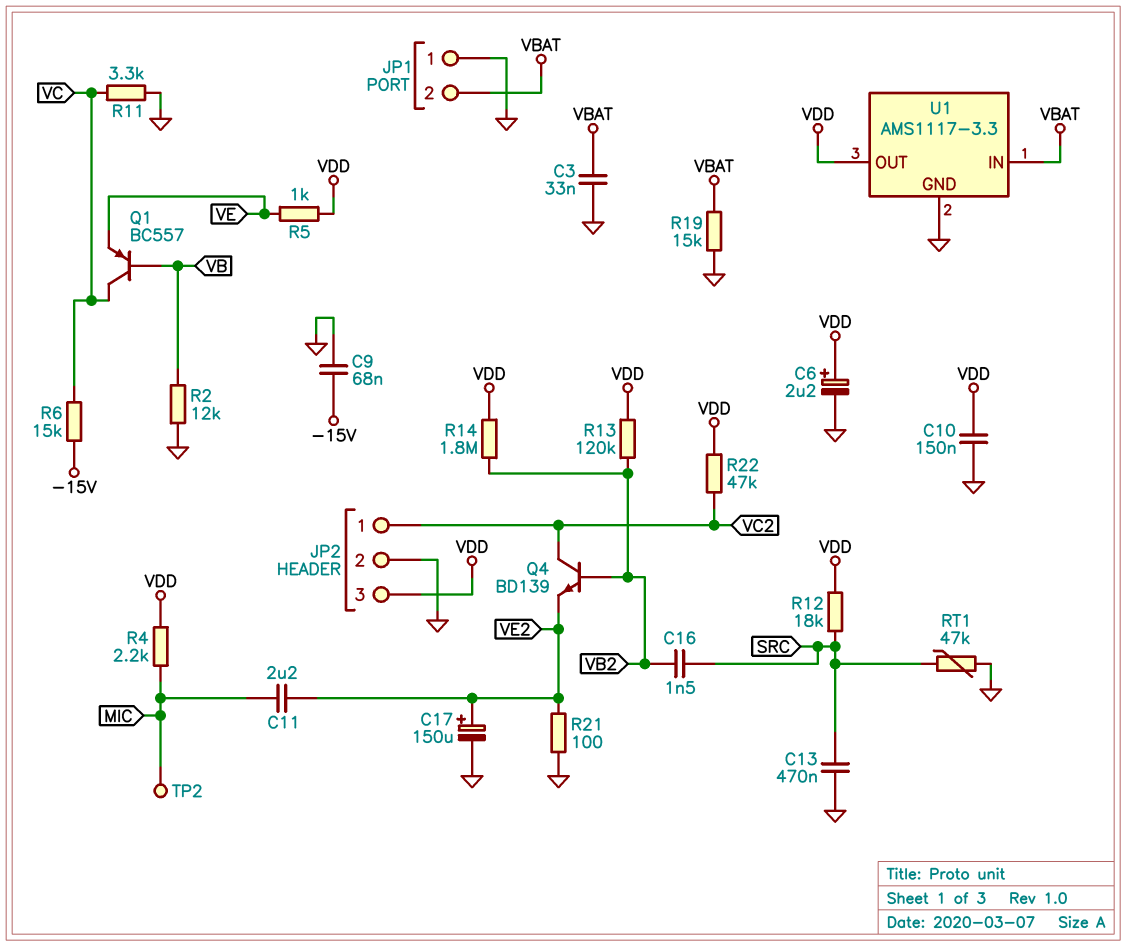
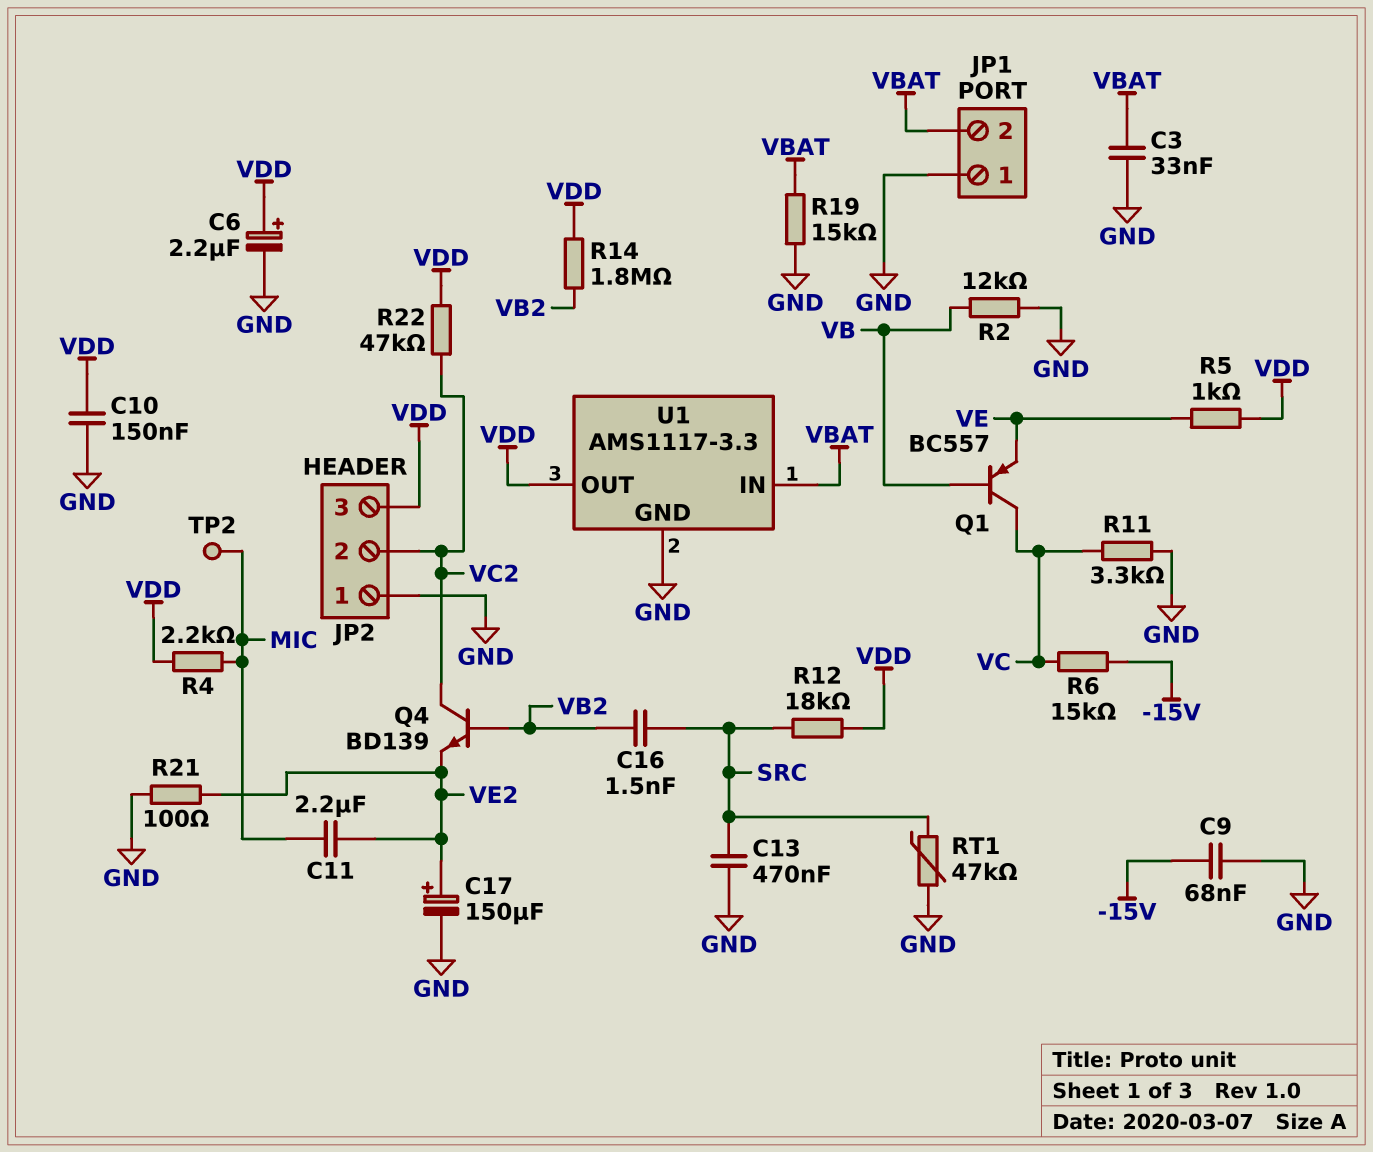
JP2 pin 1: VC2 -> GND
JP2 pin 2: GND -> VC2
R13: 120k (VB2, VDD) -> none

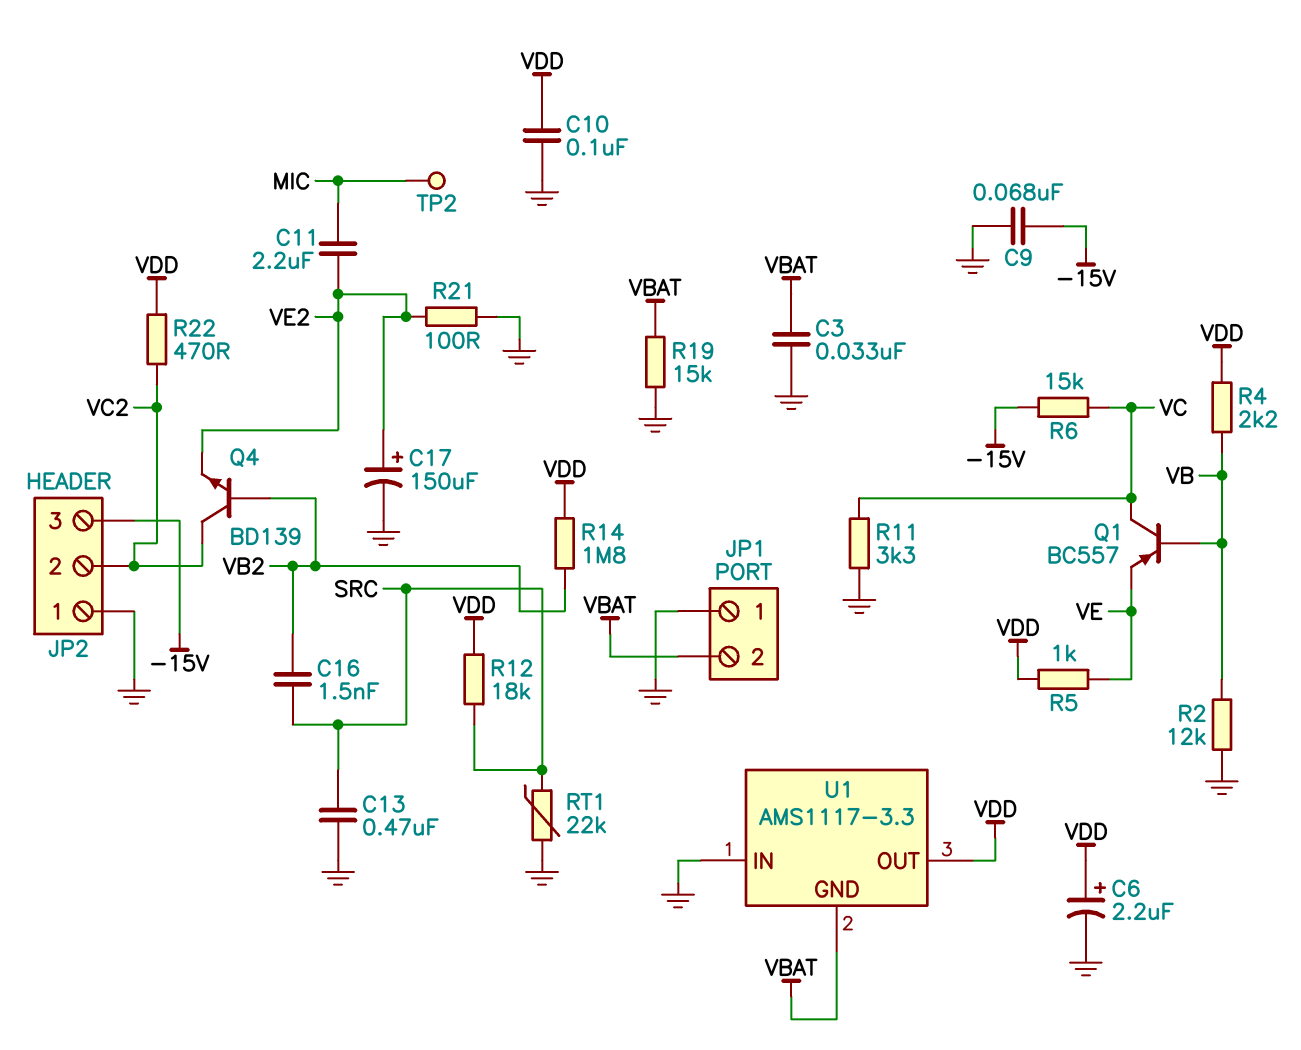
C10: 150nF (GND, VDD) -> 100nF (GND, VDD)
JP2 pin 3: VDD -> -15V
R4: 2.2k (MIC, VDD) -> 2.2k (VB, VDD)
R22: 47k (VC2, VDD) -> 470 (VC2, VDD)
RT1: 47k (GND, SRC) -> 22k (GND, SRC)
U1 pin GND: GND -> VBAT
U1 pin IN: VBAT -> GND

